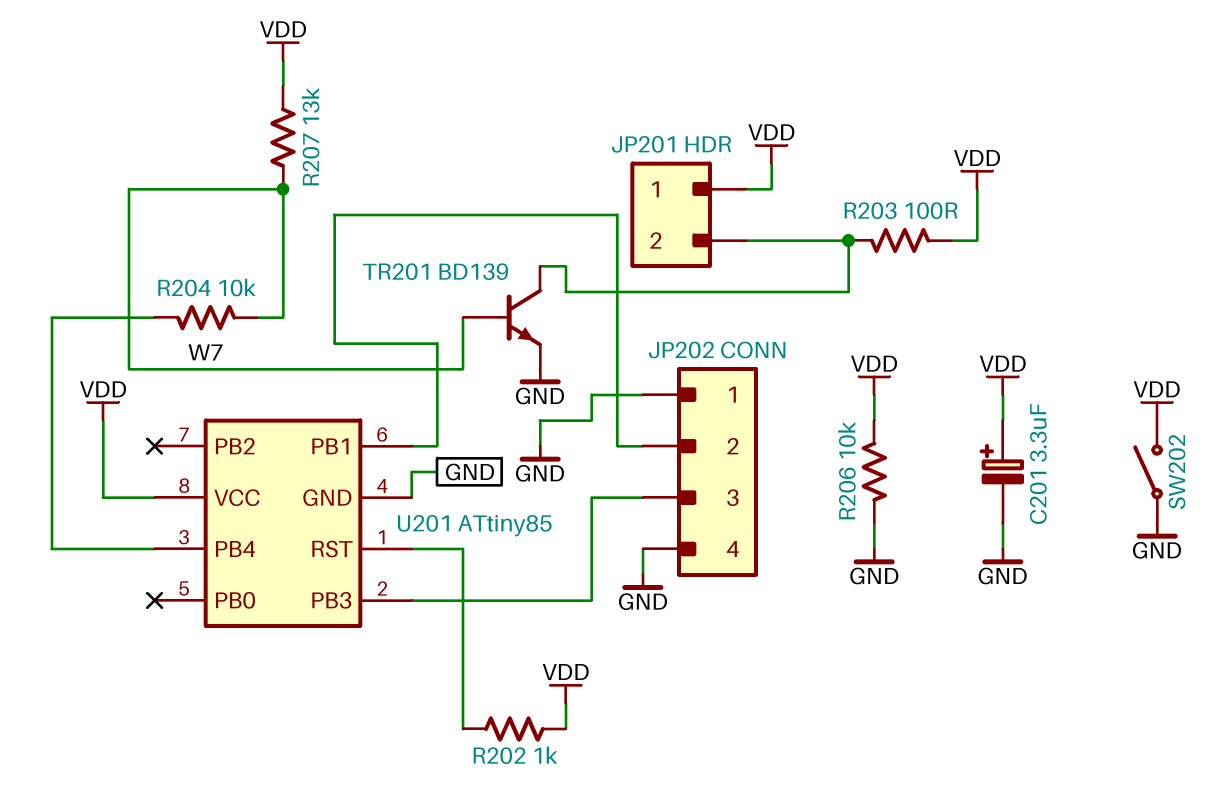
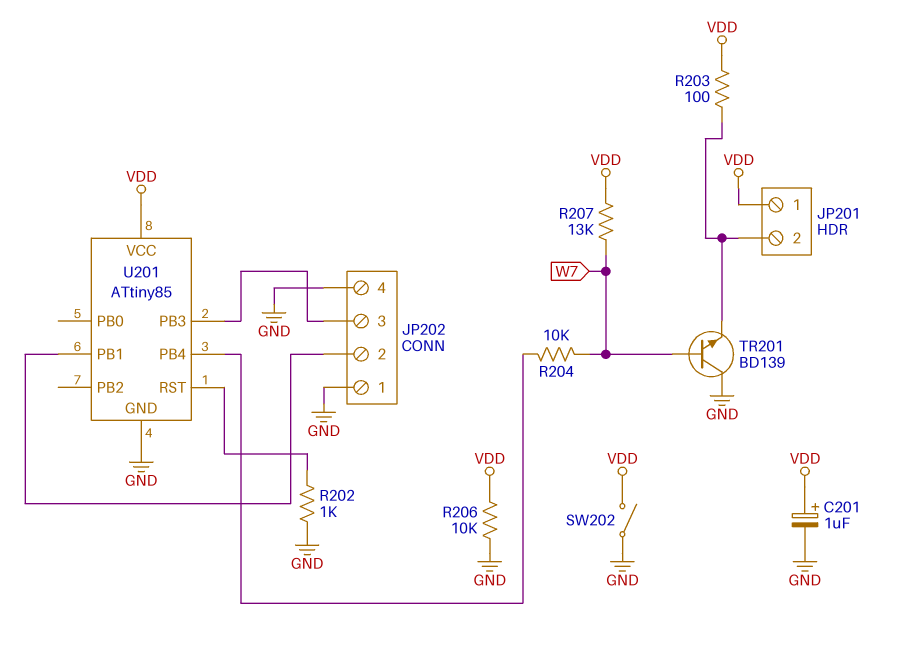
C201: 3.3uF (plus VDD, minus GND) -> 1uF (plus VDD, minus GND)
R202: 1k (U201/RST, VDD) -> 1k (GND, U201/RST)
TR201: NPN BD139 (B W7, C JP201/2, E GND) -> NPN BD139 (B W7, C GND, E JP201/2)

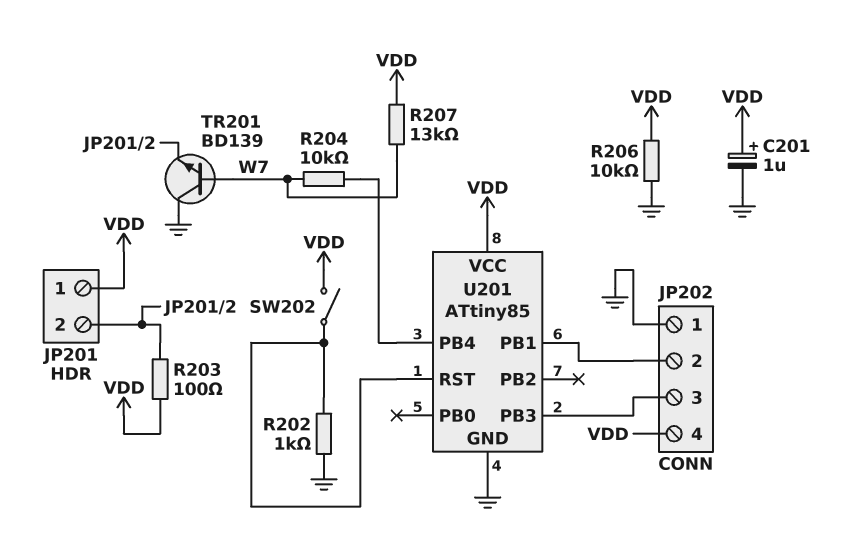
JP202 pin 4: GND -> VDD
SW202: switch (GND, VDD) -> switch (U201/RST, VDD)

